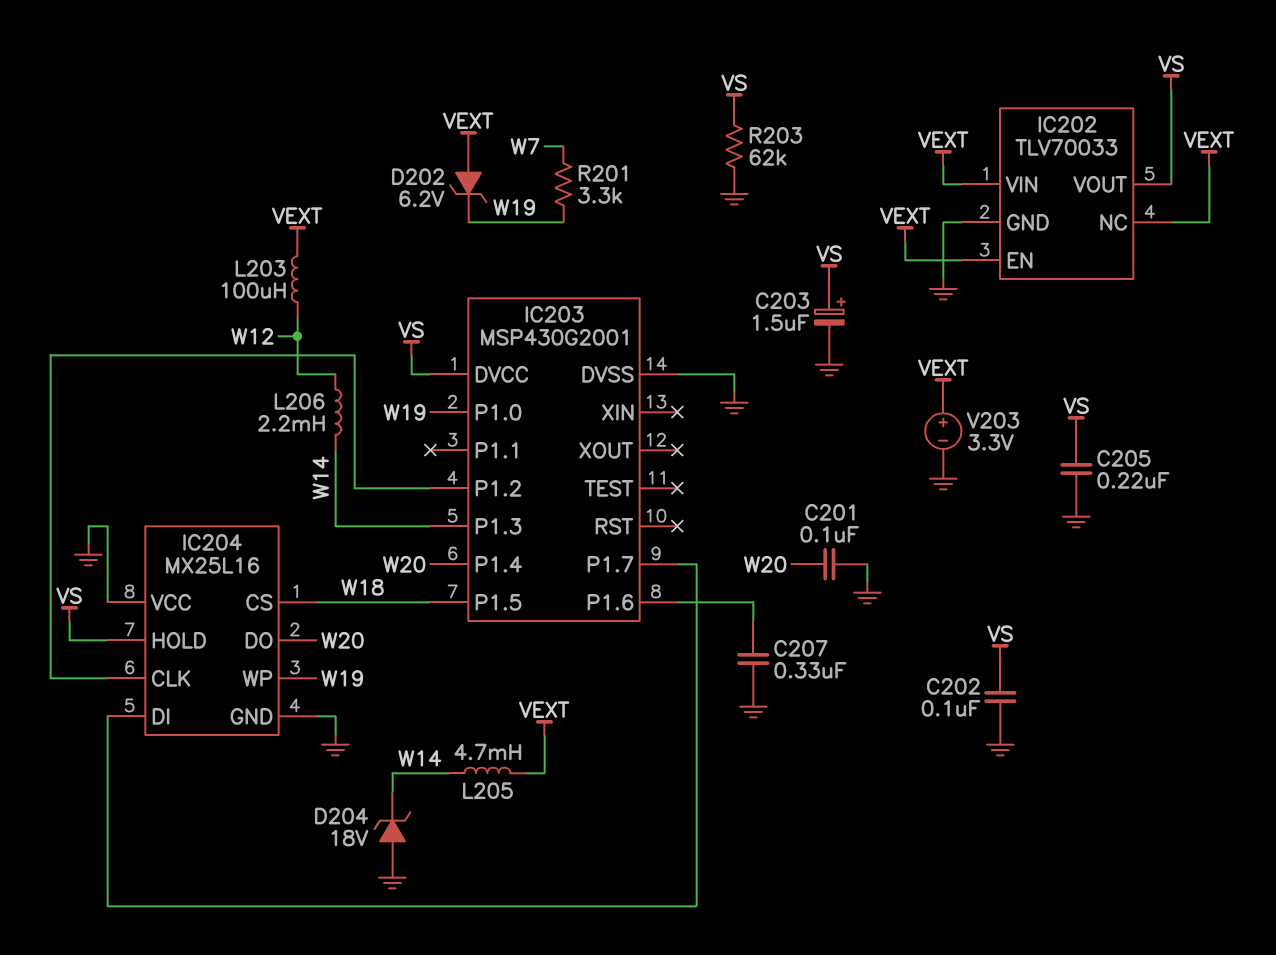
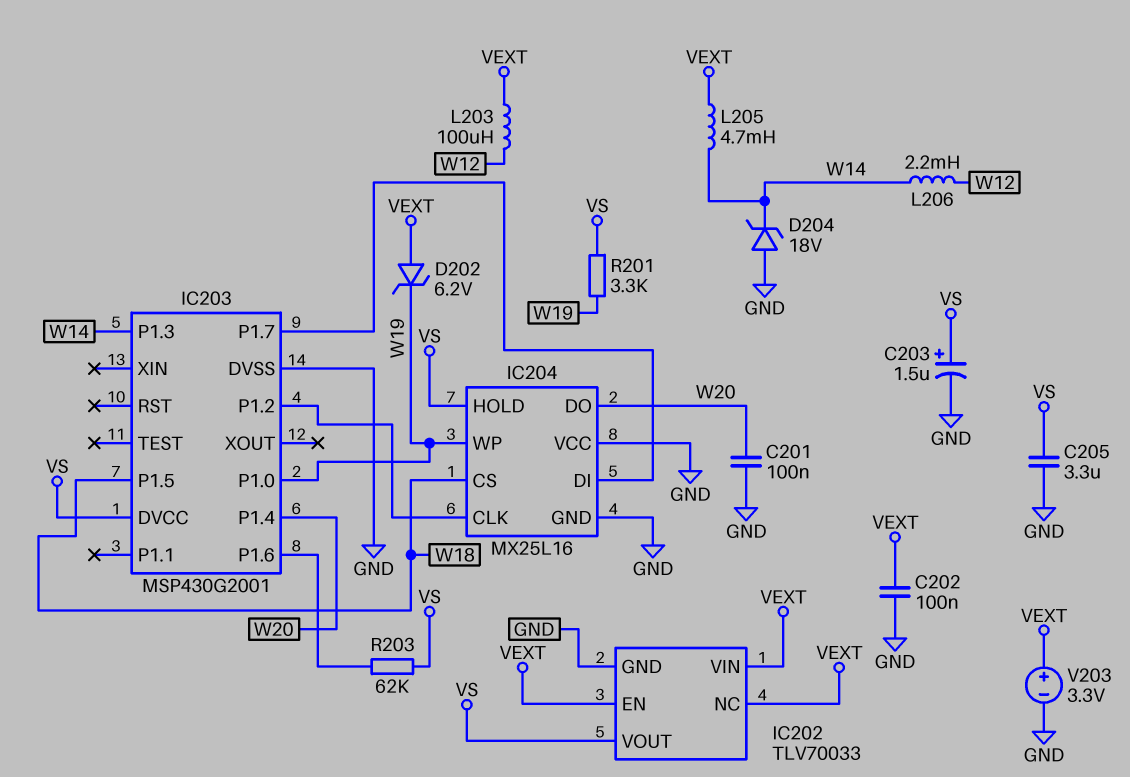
C202: 100nF (GND, VS) -> 100nF (GND, VEXT)
C205: 220nF (GND, VS) -> 3.3uF (GND, VS)
C207: 330nF (GND, IC203/P1.6) -> none
R201: 3.3k (W7, W19) -> 3.3k (VS, W19)
R203: 62k (GND, VS) -> 62k (IC203/P1.6, VS)

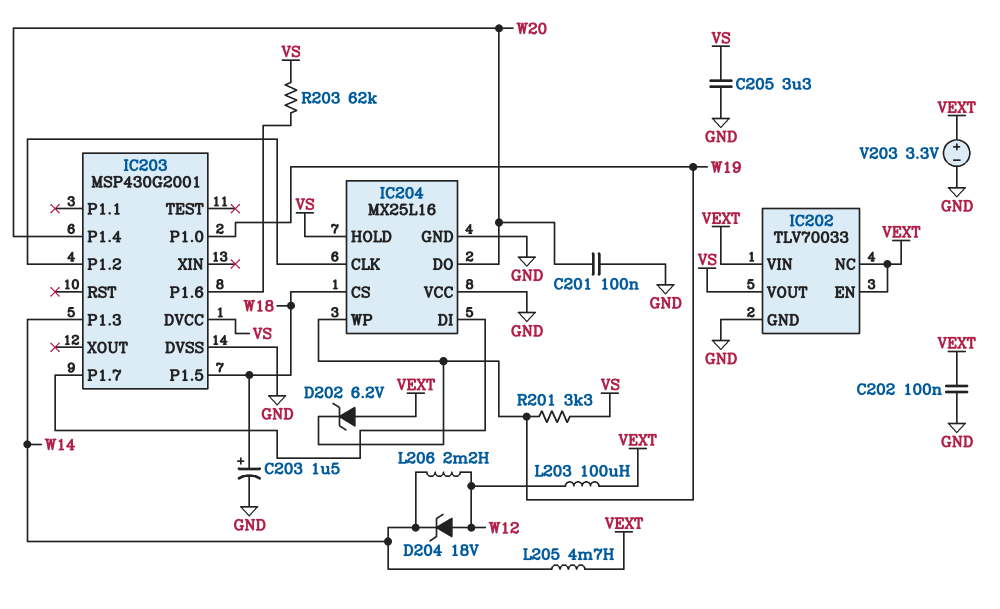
C203: 1.5uF (plus VS, minus GND) -> 1.5uF (plus W18, minus GND)
D204: zener 18V (A GND, K W14) -> zener 18V (A W12, K W14)

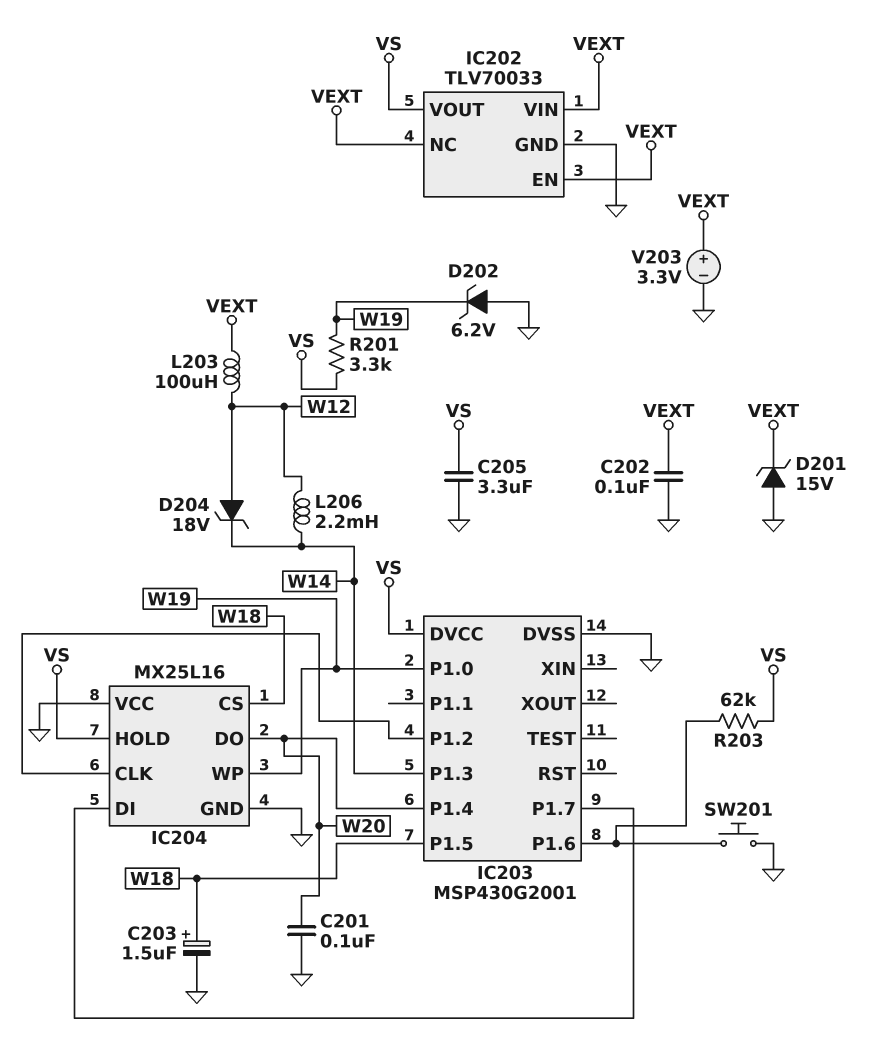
D201: none -> zener 15V (A GND, K VEXT)
D202: zener 6.2V (A VEXT, K W19) -> zener 6.2V (A GND, K W19)
L205: 4.7mH (VEXT, W14) -> none
SW201: none -> button (GND, IC203/P1.6)

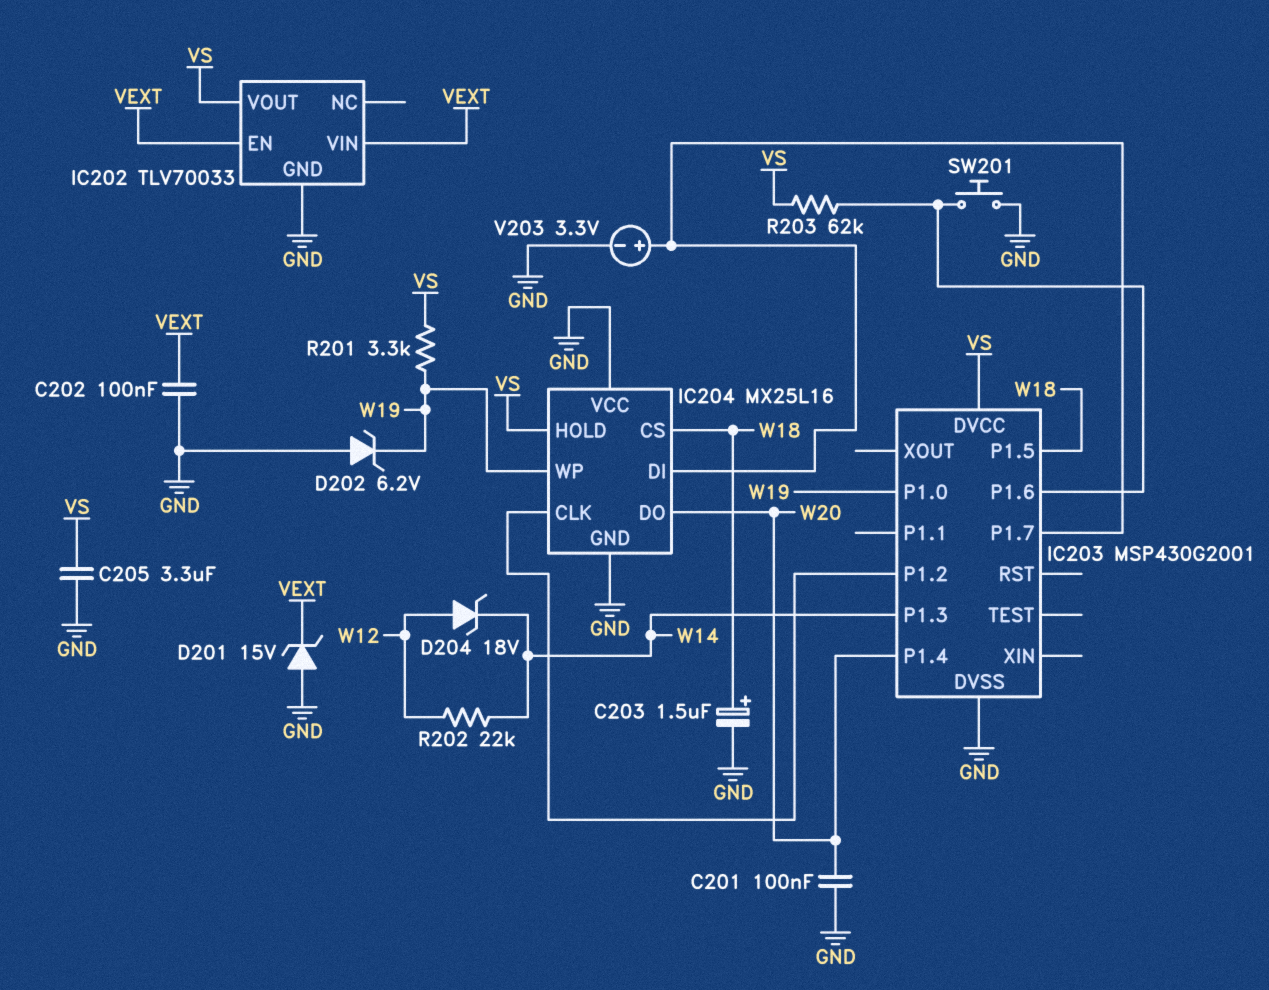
IC202 pin NC: VEXT -> none
L203: 100uH (VEXT, W12) -> none
L206: 2.2mH (W12, W14) -> none
R202: none -> 22k (W12, W14)
V203: 3.3V (plus VEXT, minus GND) -> 3.3V (plus IC203/P1.7, minus GND)

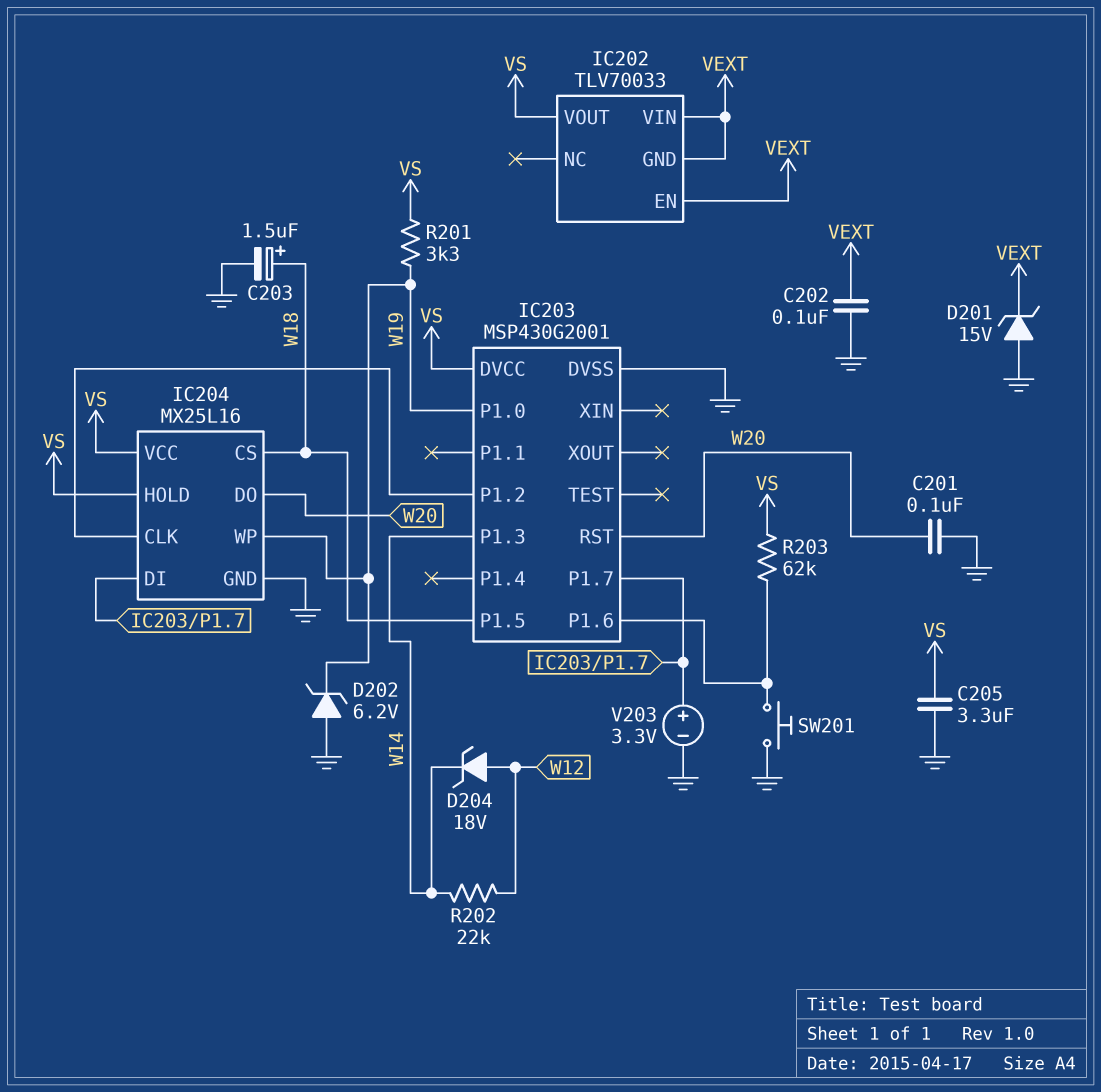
IC202 pin GND: GND -> VEXT
IC203 pin P1.4: W20 -> none
IC203 pin RST: none -> W20
IC204 pin VCC: GND -> VS

